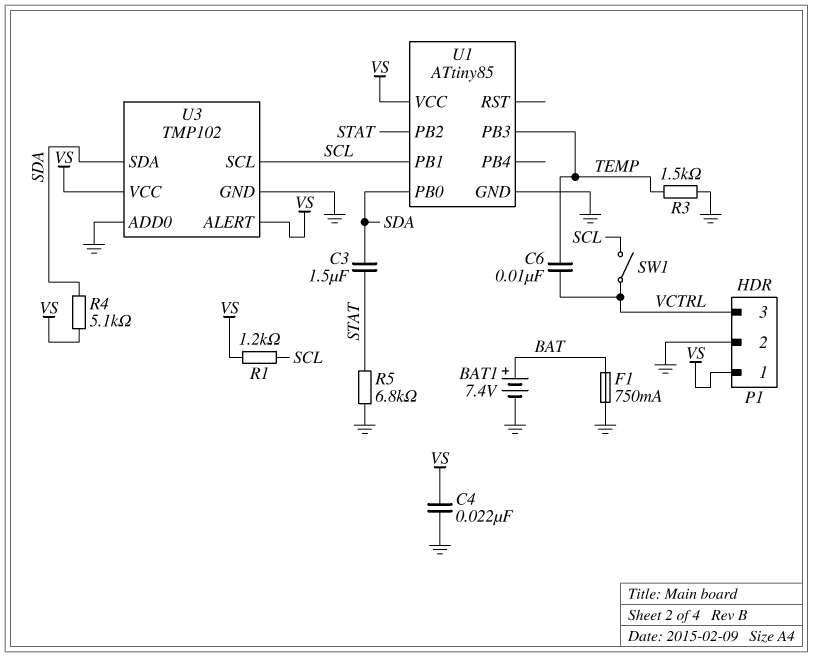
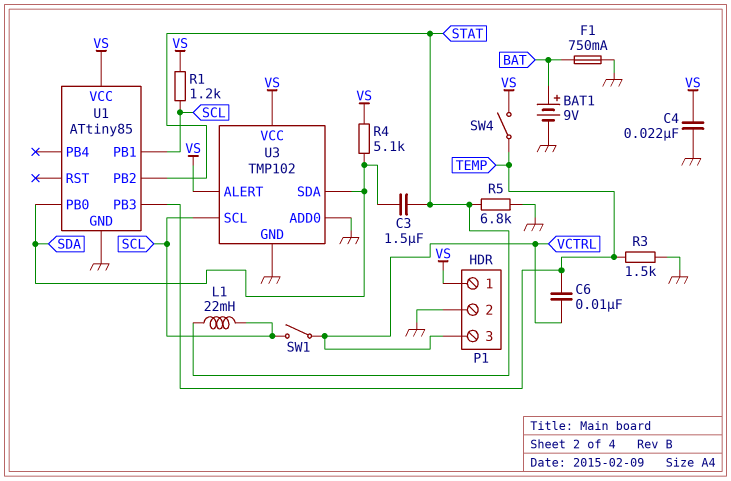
BAT1: 7.4V (plus BAT, minus GND) -> 9V (plus BAT, minus GND)
L1: none -> 22mH (SCL, STAT)
SW4: none -> switch (TEMP, VS)

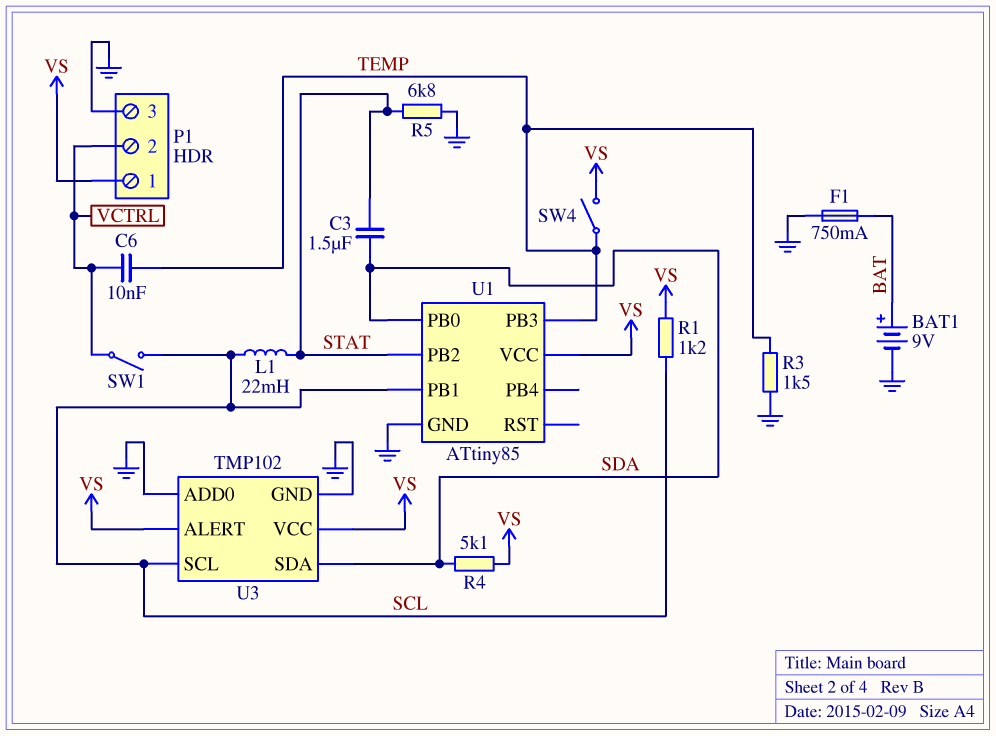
C4: 22nF (GND, VS) -> none
P1 pin 2: GND -> VCTRL
P1 pin 3: VCTRL -> GND

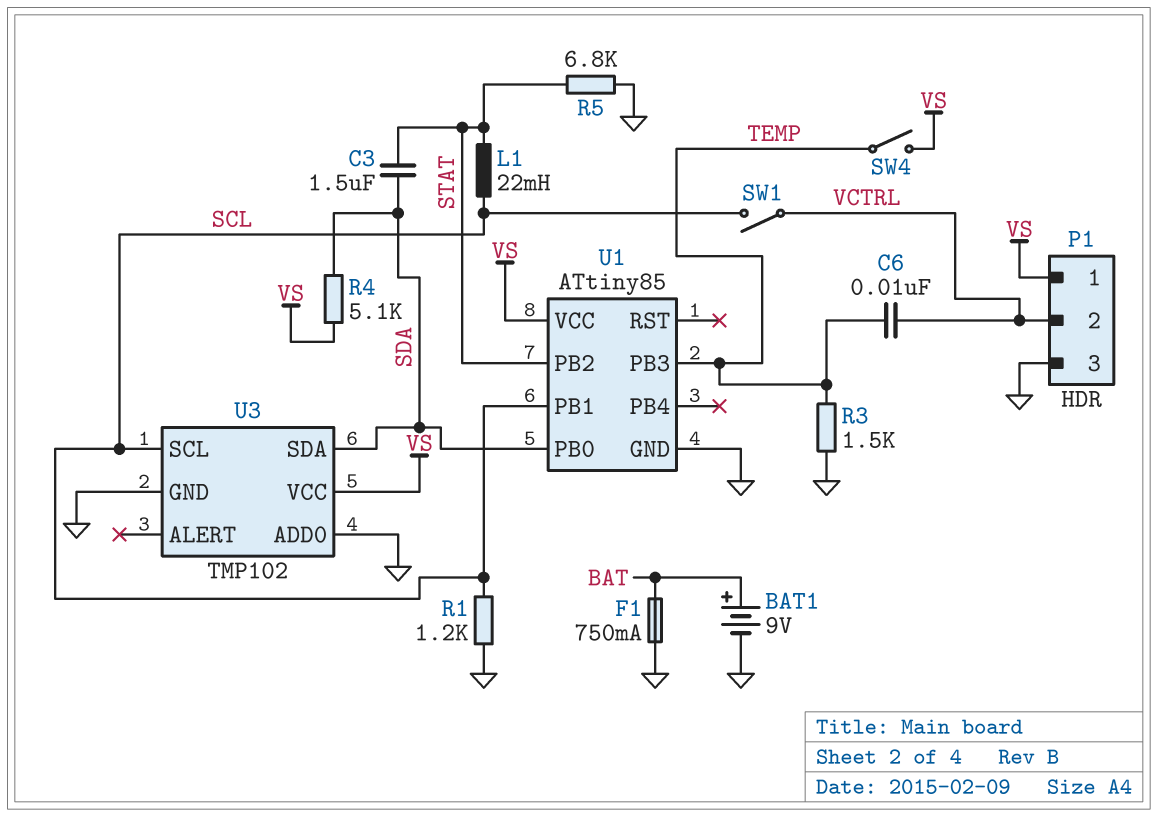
R1: 1.2k (SCL, VS) -> 1.2k (GND, SCL)
U3 pin ALERT: VS -> none

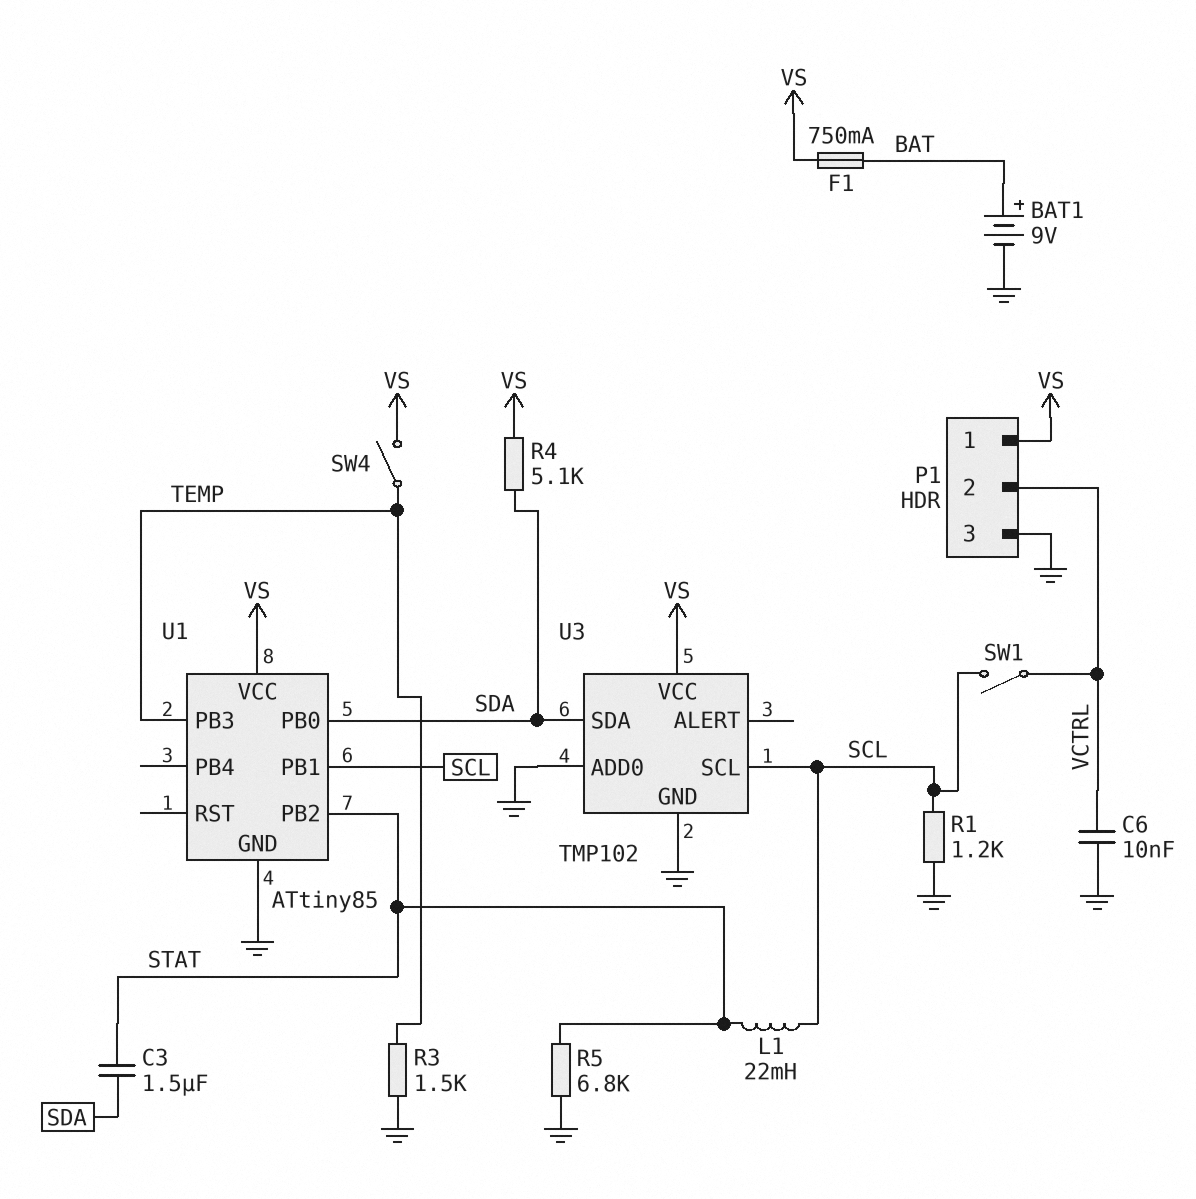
C6: 10nF (TEMP, VCTRL) -> 10nF (GND, VCTRL)
F1: 750mA (BAT, GND) -> 750mA (BAT, VS)

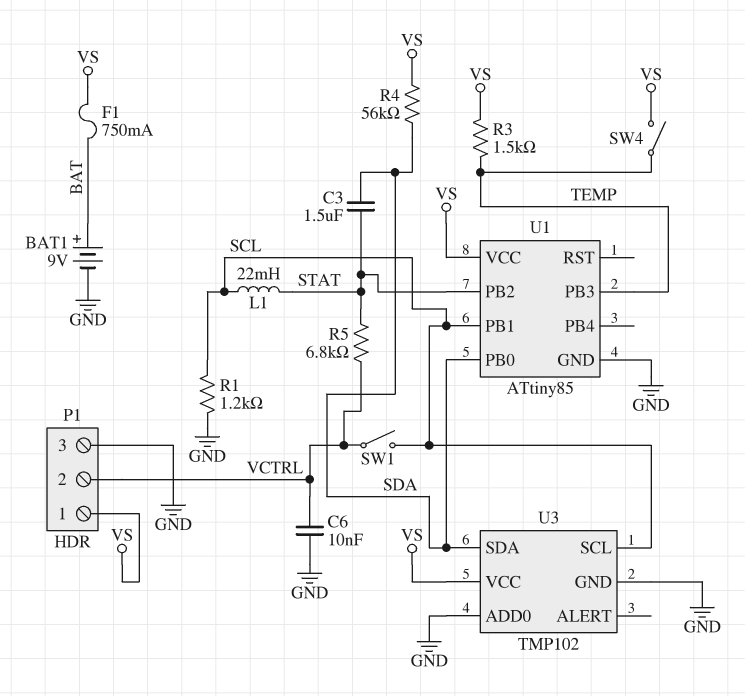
R3: 1.5k (GND, TEMP) -> 1.5k (TEMP, VS)
R4: 5.1k (SDA, VS) -> 56k (SDA, VS)
R5: 6.8k (GND, STAT) -> 6.8k (STAT, VCTRL)

